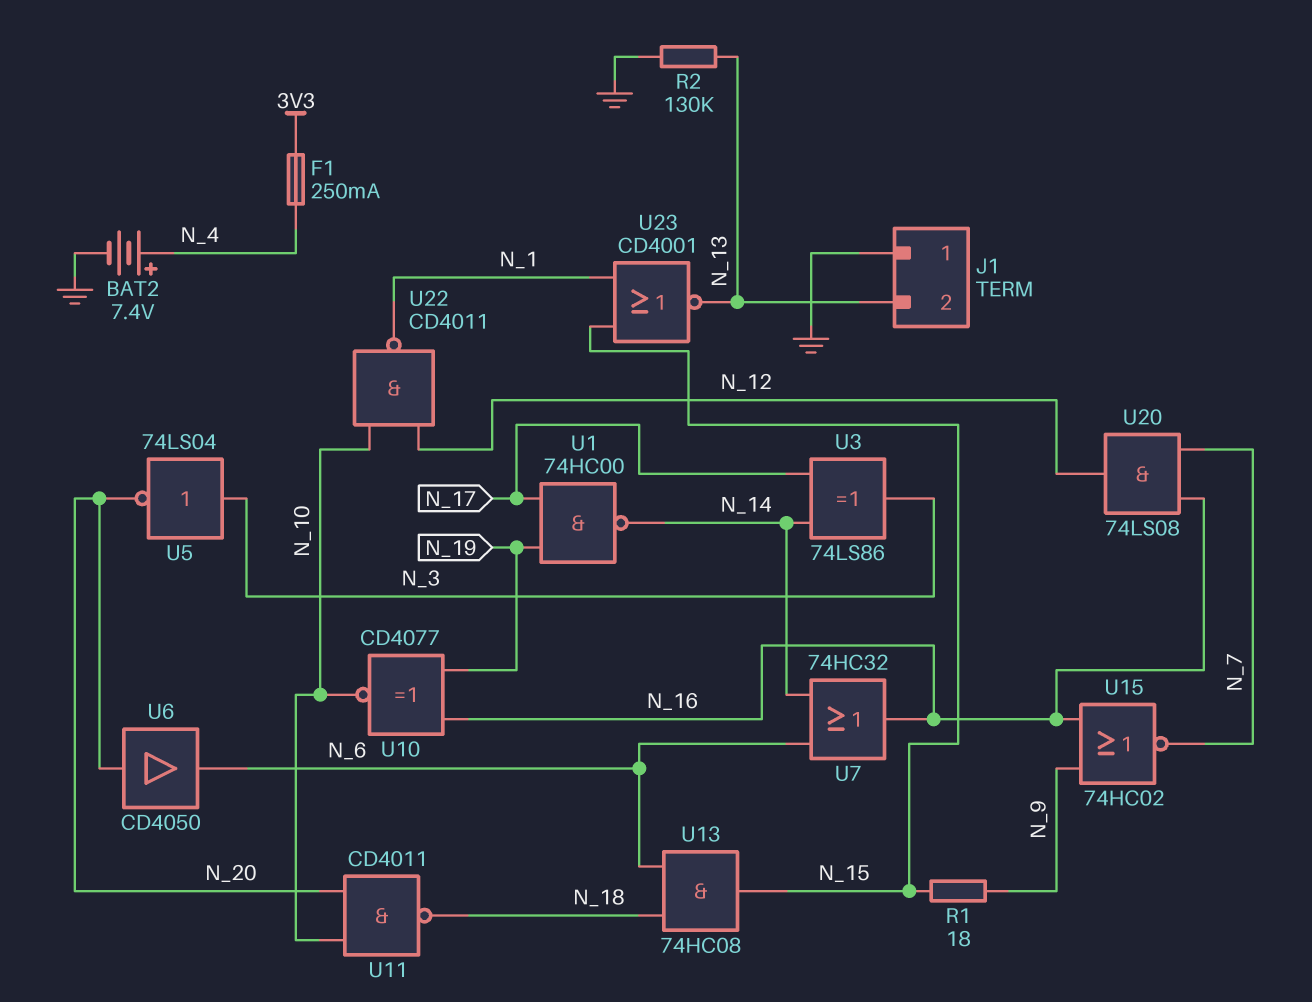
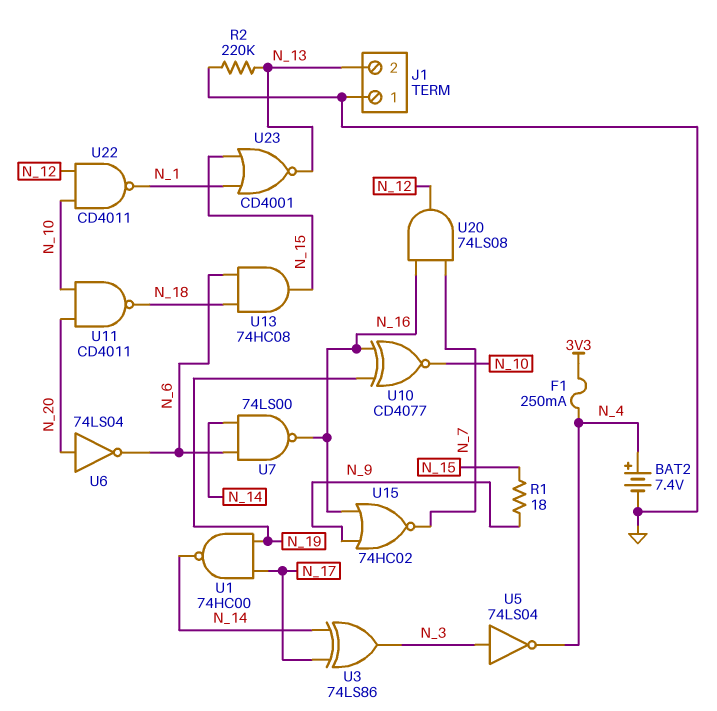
R2: 130k (GND, N_13) -> 220k (GND, N_13)
U5: NOT 74LS04 (in N_3, out N_20) -> NOT 74LS04 (in N_3, out N_4)
U6: buffer CD4050 (in N_20, out N_6) -> NOT 74LS04 (in N_20, out N_6)
U7: OR 74HC32 (in N_6, in N_14, out N_16) -> NAND 74LS00 (in N_6, in N_14, out N_16)

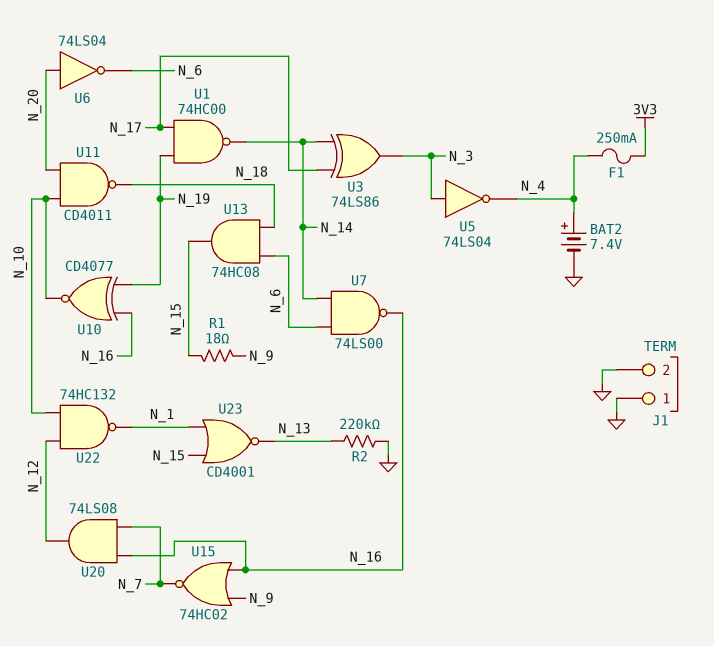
J1 pin 2: N_13 -> GND
U22: NAND CD4011 (in N_10, in N_12, out N_1) -> NAND 74HC132 (in N_10, in N_12, out N_1)

